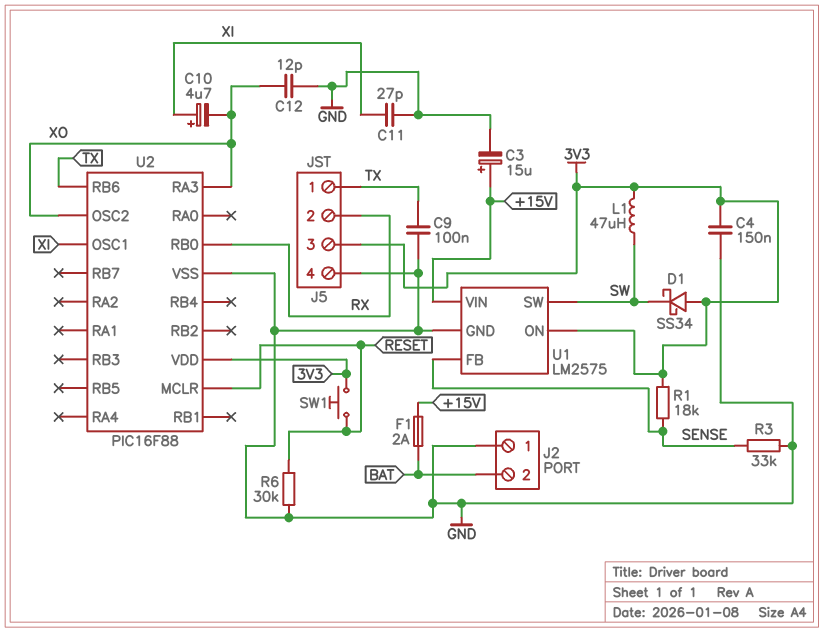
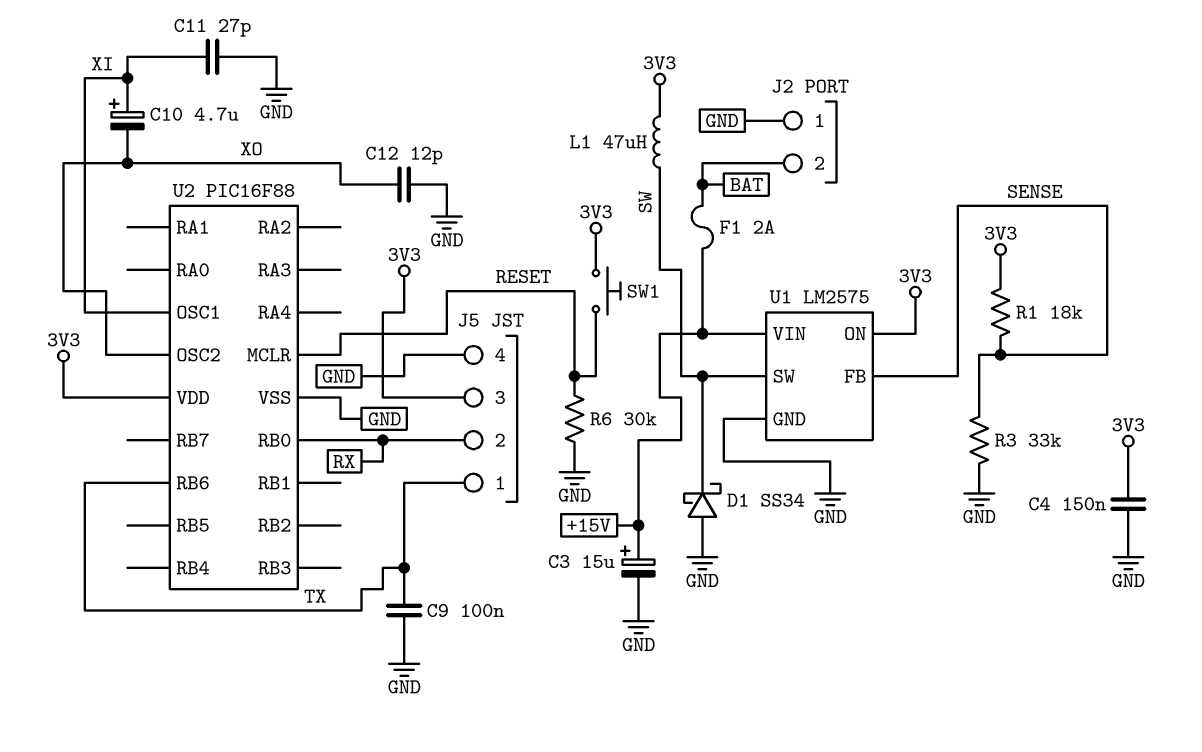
D1: schottky SS34 (A 3V3, K SW) -> schottky SS34 (A GND, K SW)
U2 pin RA3: XO -> none

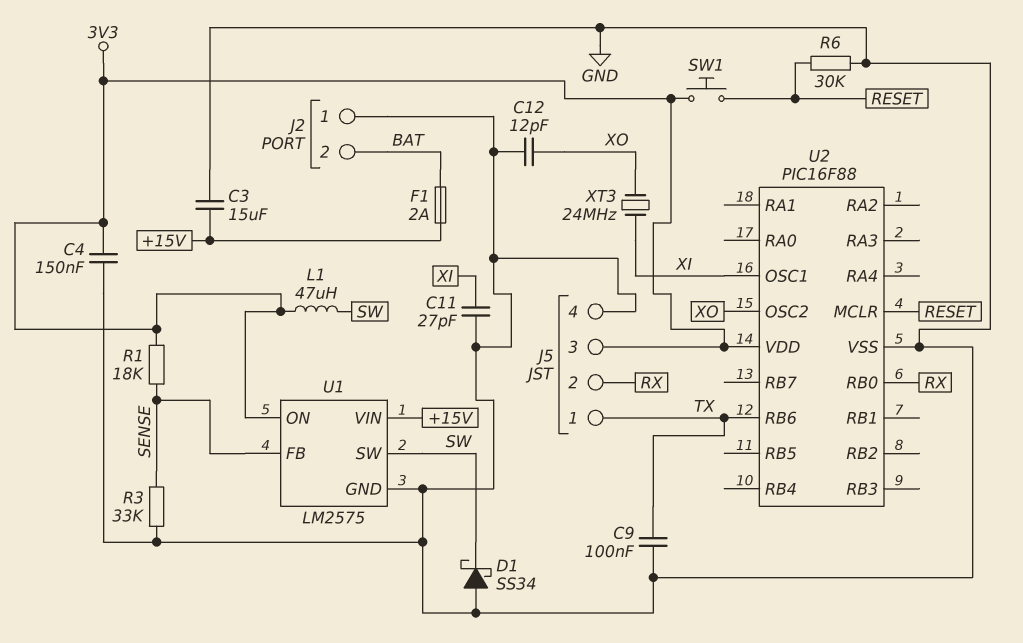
C3: 15uF (plus +15V, minus GND) -> 15uF (+15V, GND)
C10: 4.7uF (plus XI, minus XO) -> none
XT3: none -> 24MHz (XI, XO)

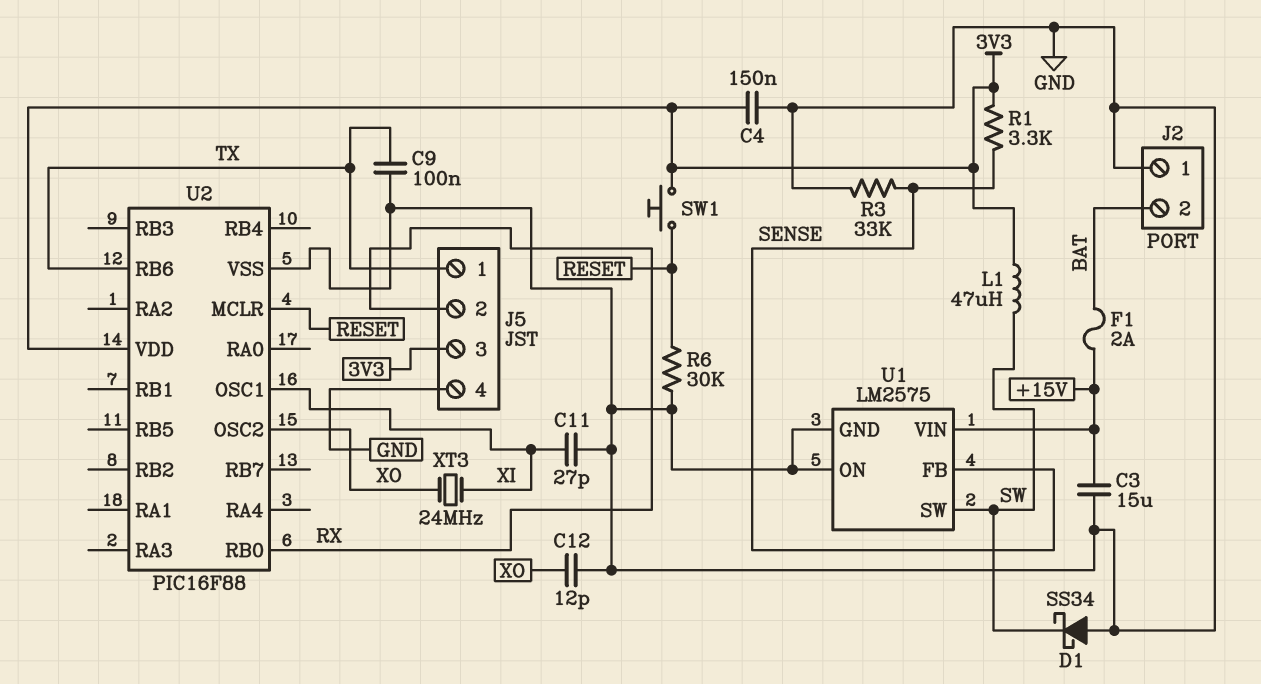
R1: 18k (3V3, SENSE) -> 3.3k (3V3, SENSE)
U1 pin ON: 3V3 -> GND

